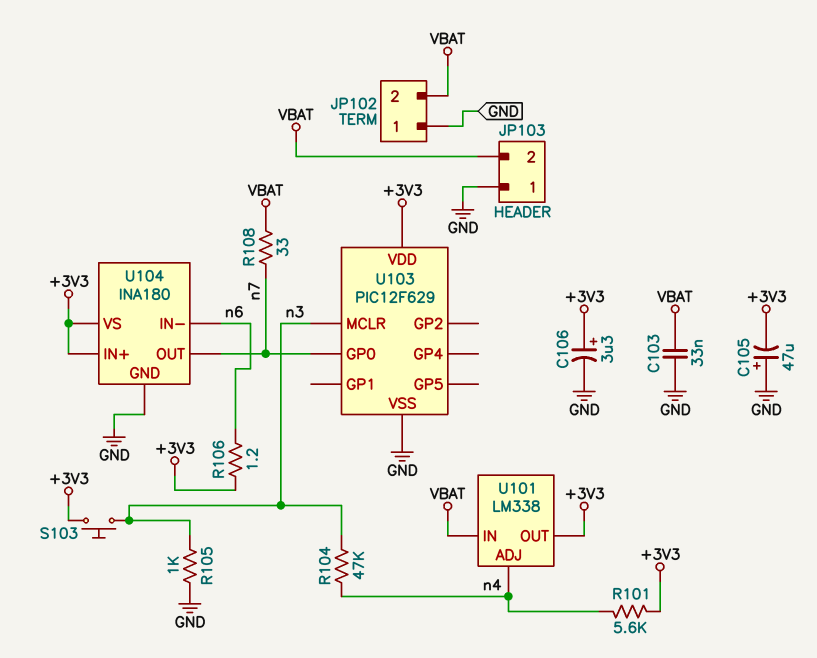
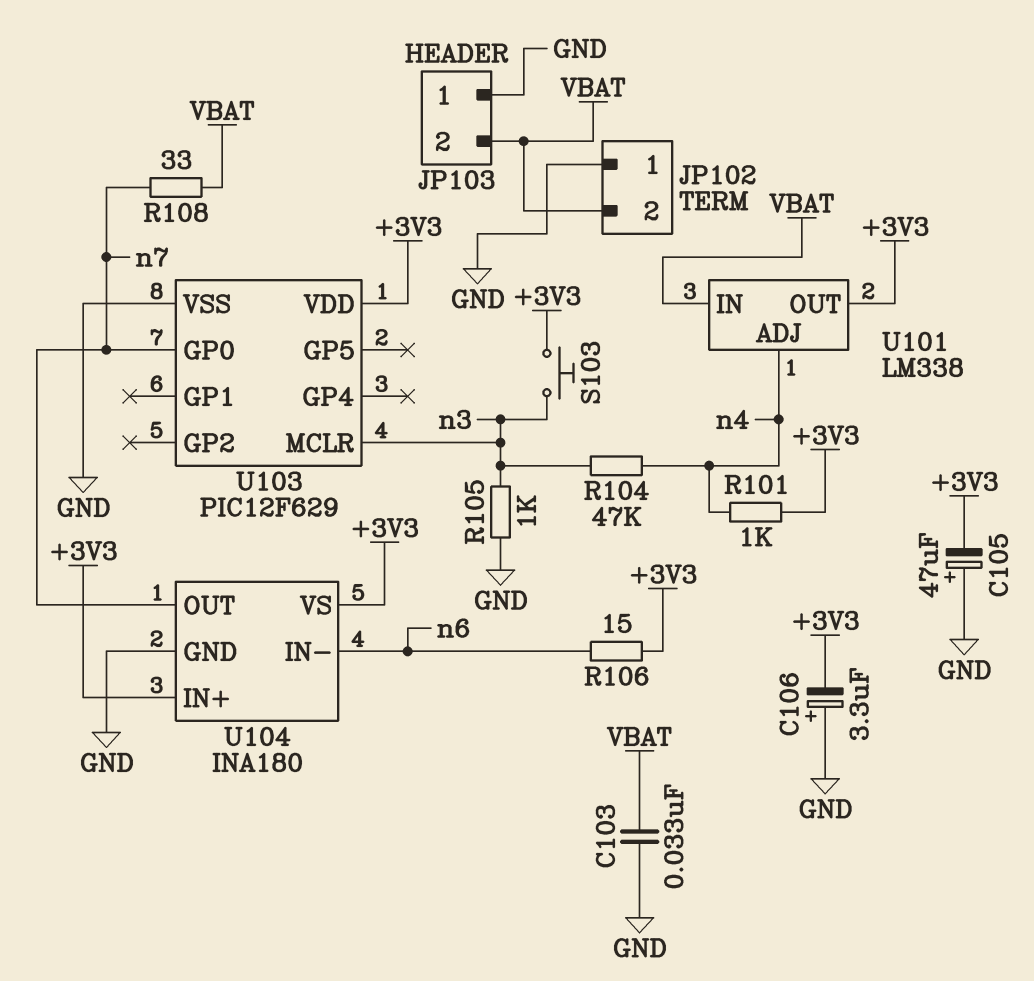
C106: 3.3uF (plus +3V3, minus GND) -> 3.3uF (plus GND, minus +3V3)
R101: 5.6k (+3V3, n4) -> 1k (+3V3, n4)
R106: 1.2 (+3V3, n6) -> 15 (+3V3, n6)

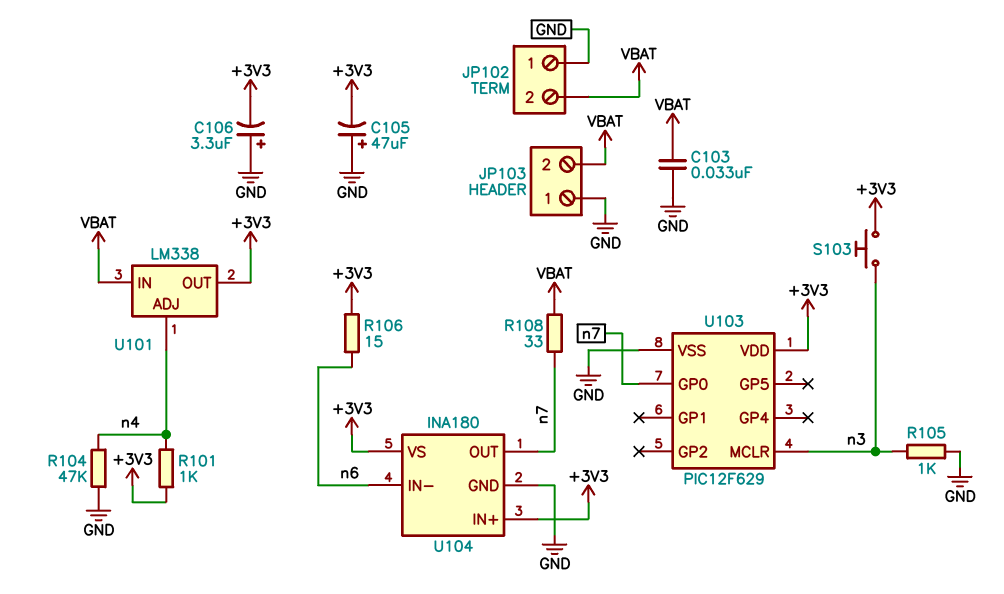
R104: 47k (n3, n4) -> 47k (GND, n4)

